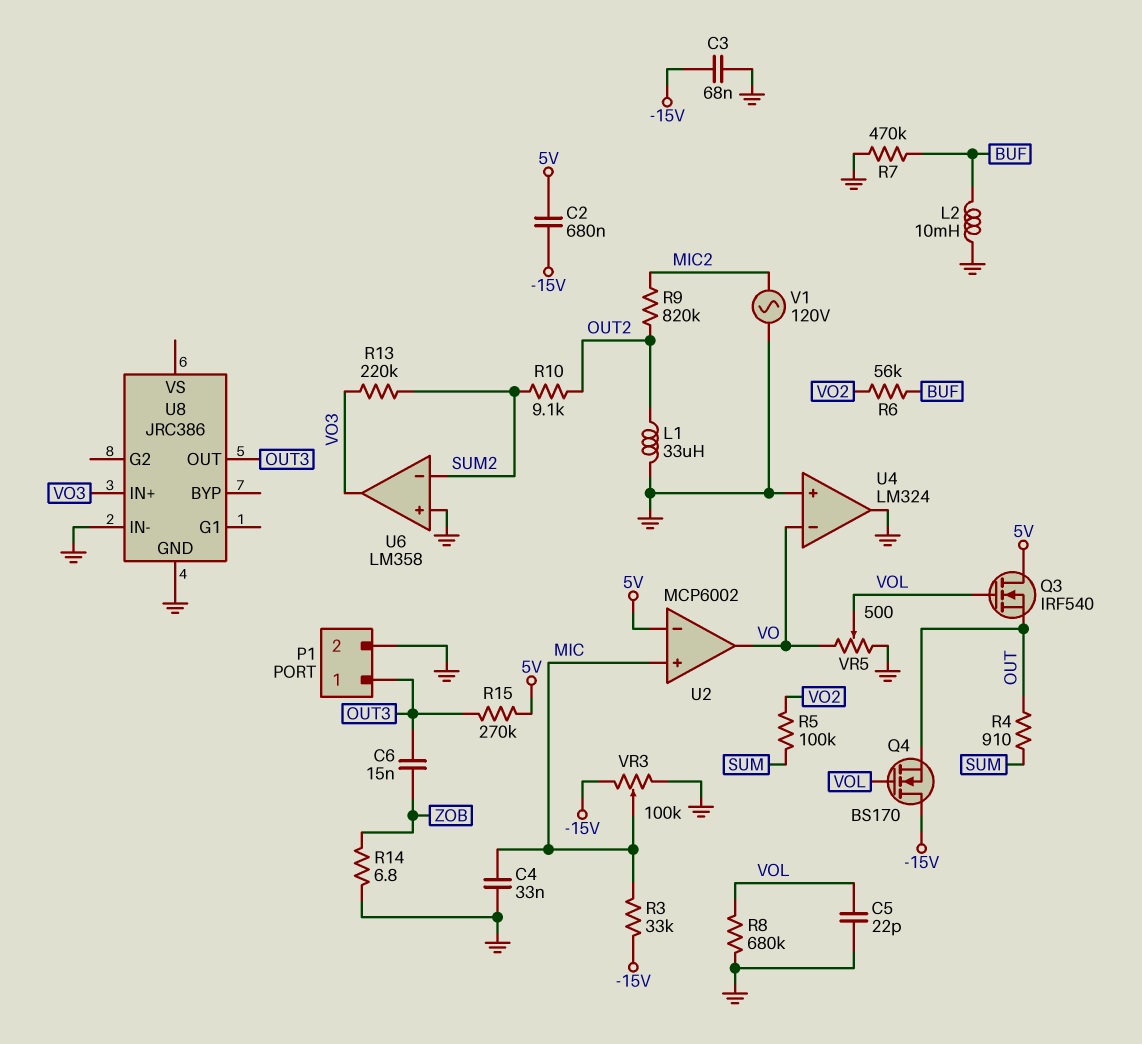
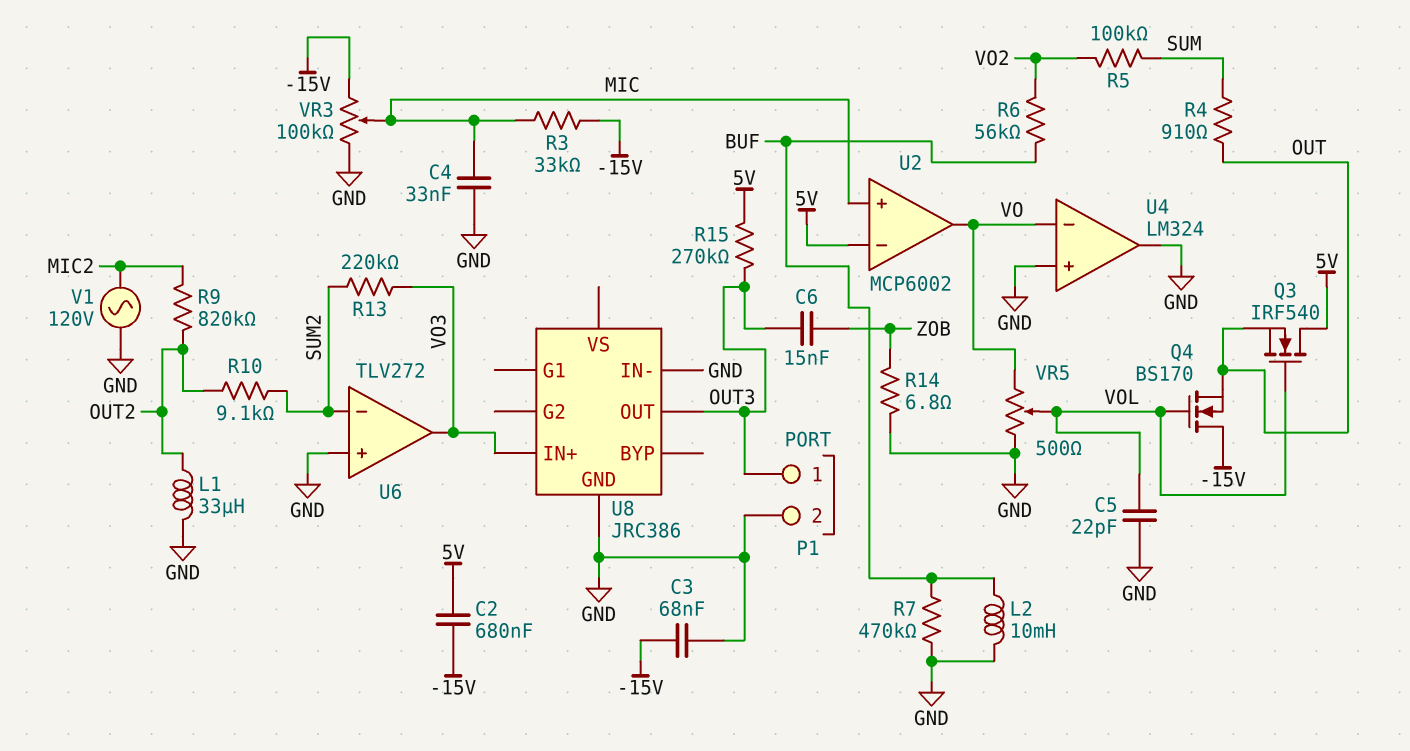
R8: 680k (GND, VOL) -> none
U6: LM358 -> TLV272

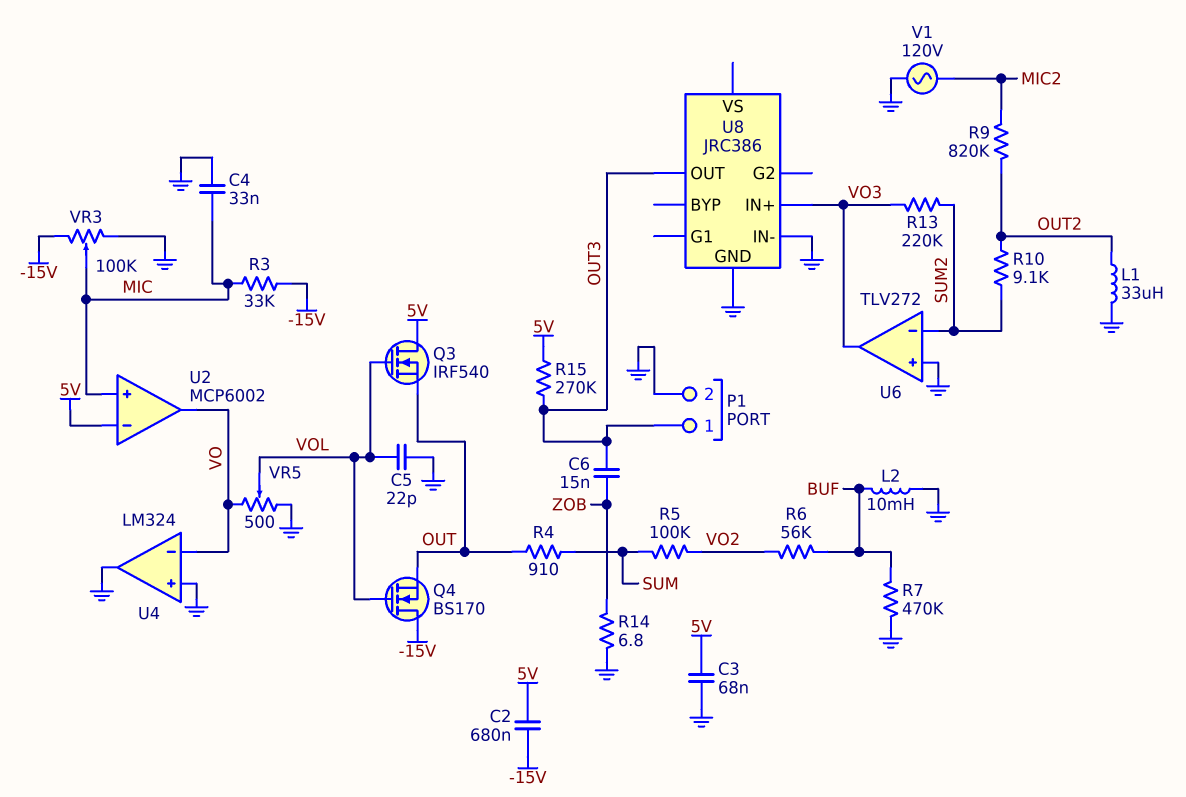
C3: 68nF (-15V, GND) -> 68nF (5V, GND)

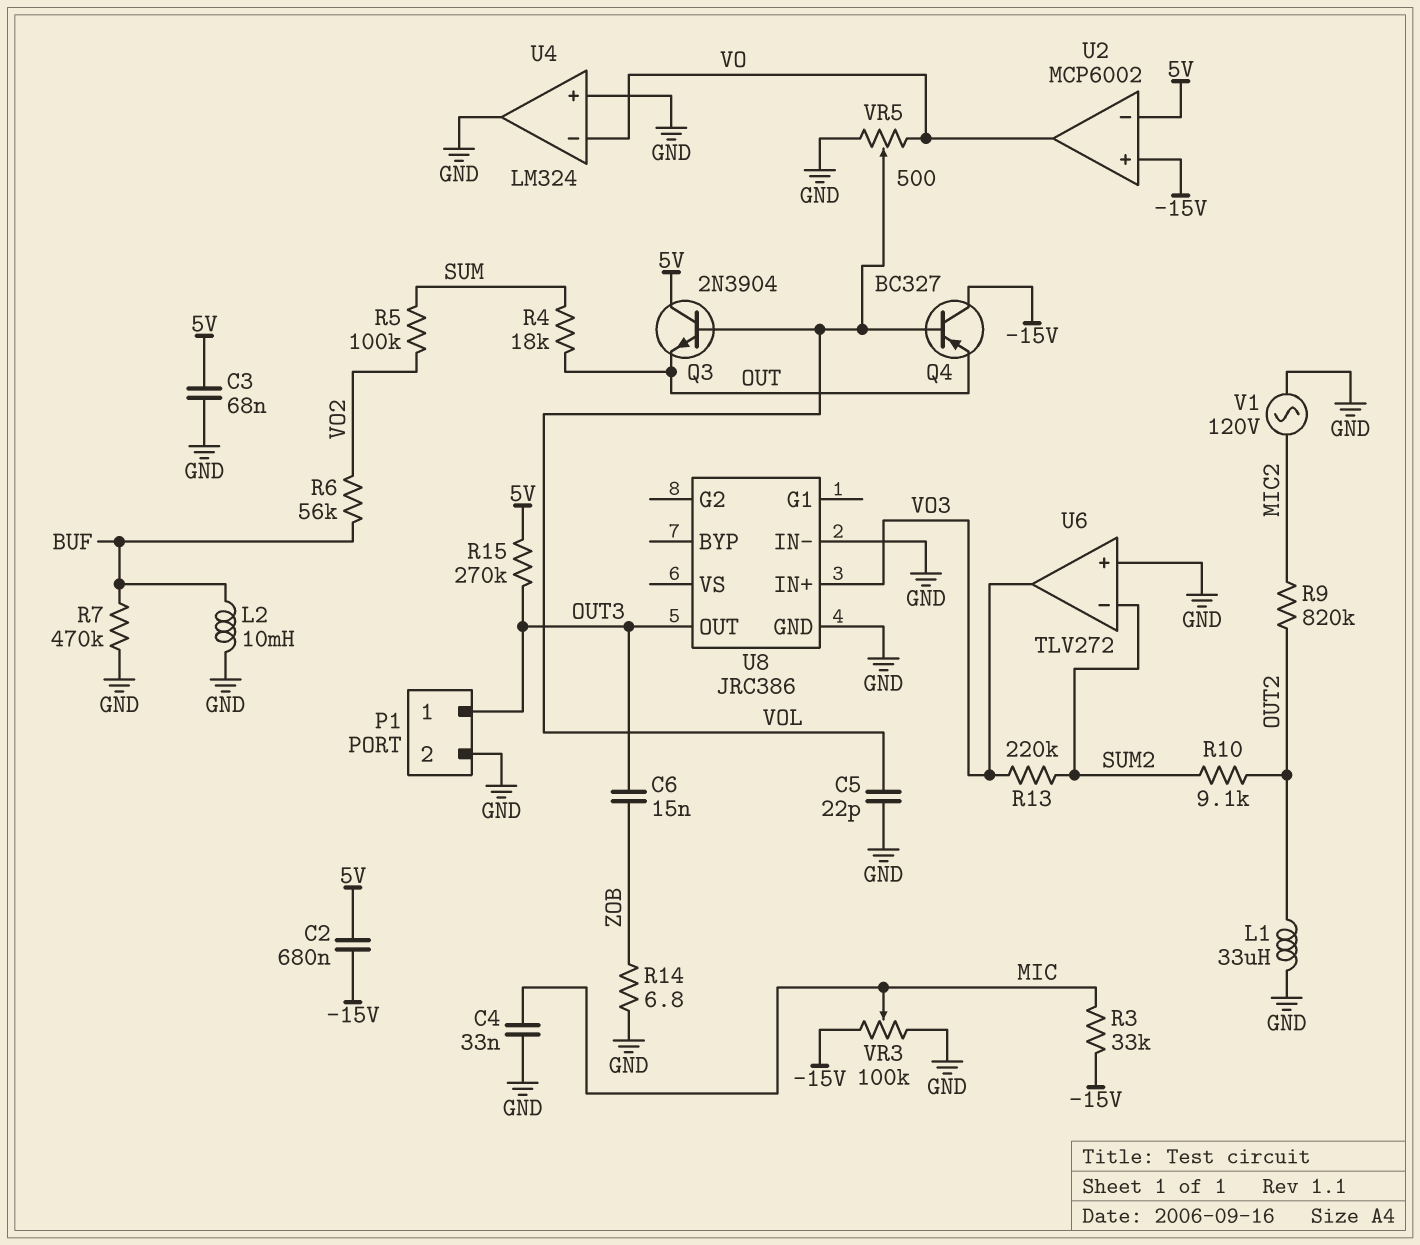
Q3: NMOS IRF540 (G VOL, D 5V, S OUT) -> NPN 2N3904 (B VOL, C 5V, E OUT)
Q4: NMOS BS170 (G VOL, D -15V, S OUT) -> PNP BC327 (B VOL, C -15V, E OUT)
R4: 910 (OUT, SUM) -> 18k (OUT, SUM)
U2 pin in+: MIC -> -15V

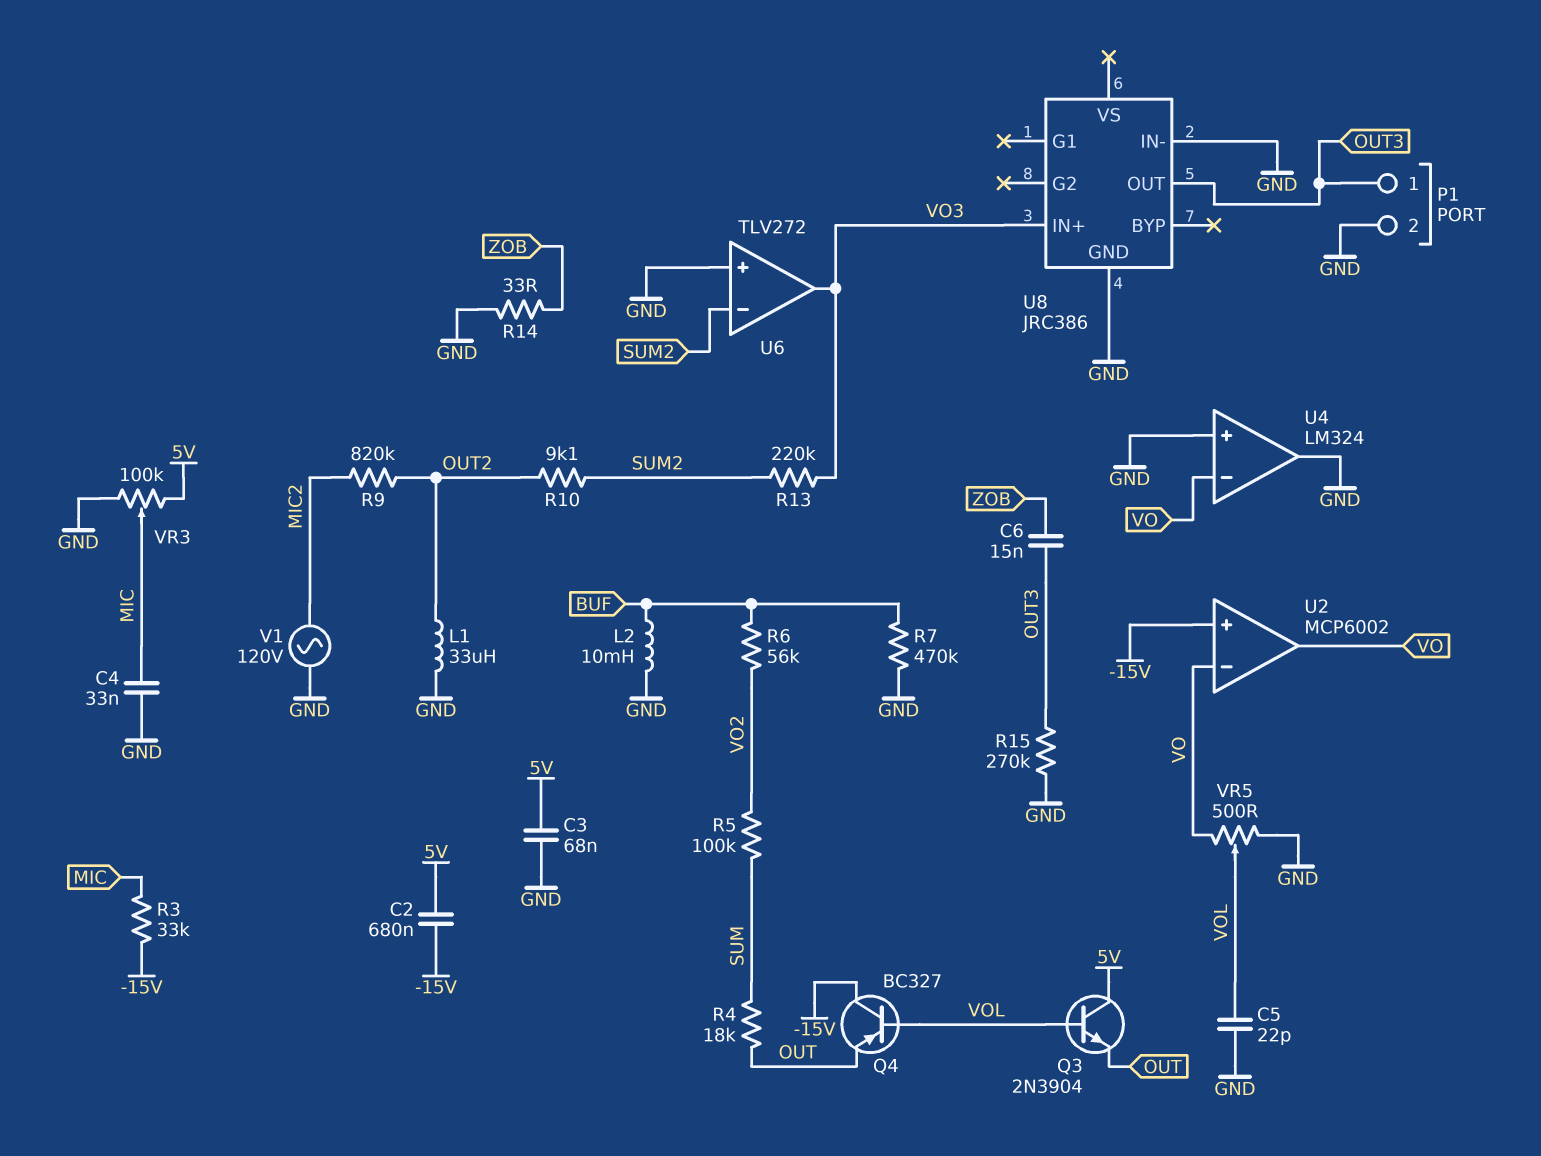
R14: 6.8 (GND, ZOB) -> 33 (GND, ZOB)
R15: 270k (5V, OUT3) -> 270k (GND, OUT3)
U2 pin in-: 5V -> VO
VR3: 100k (-15V, GND, wiper MIC) -> 100k (5V, GND, wiper MIC)

